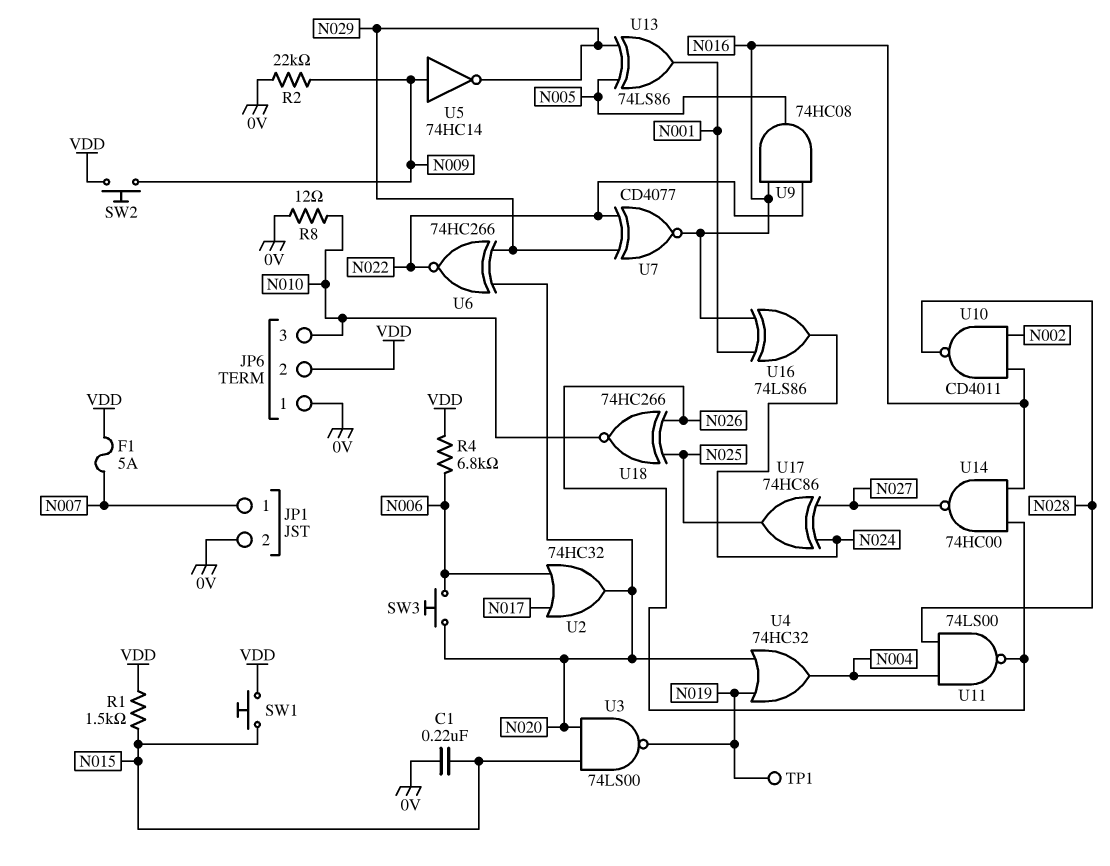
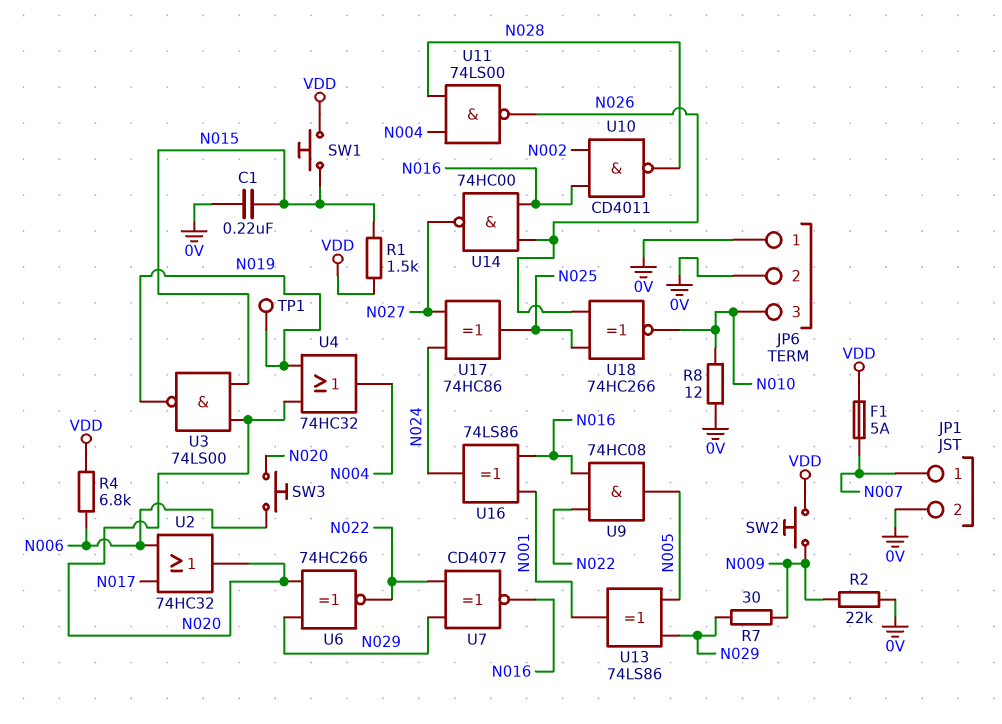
JP6 pin 2: VDD -> 0V
R7: none -> 30 (N009, N029)
U5: NOT 74HC14 (in N009, out N029) -> none

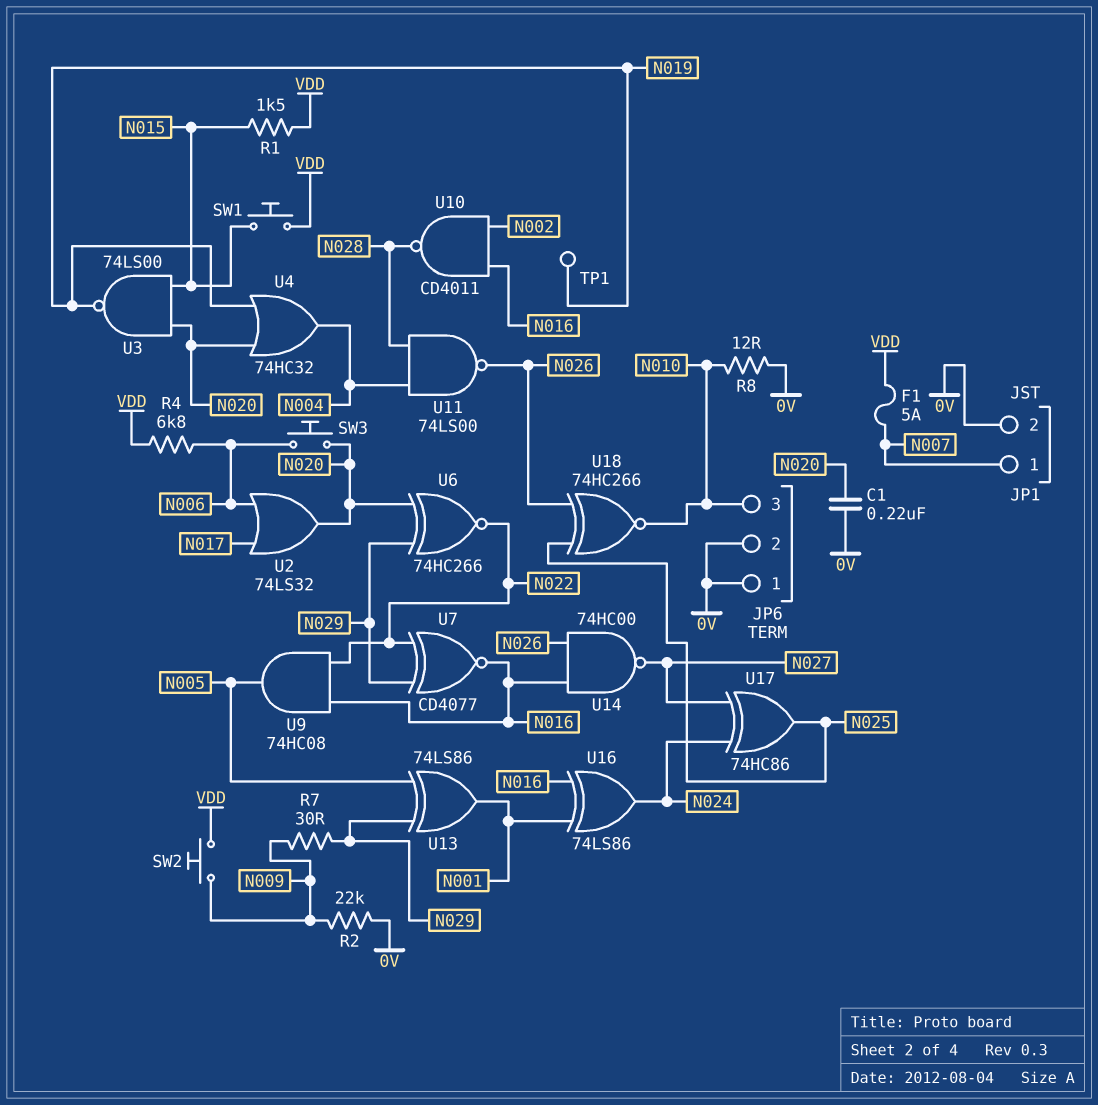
C1: 220nF (0V, N015) -> 220nF (0V, N020)
U2: OR 74HC32 (in N006, in N017, out N020) -> OR 74LS32 (in N006, in N017, out N020)

